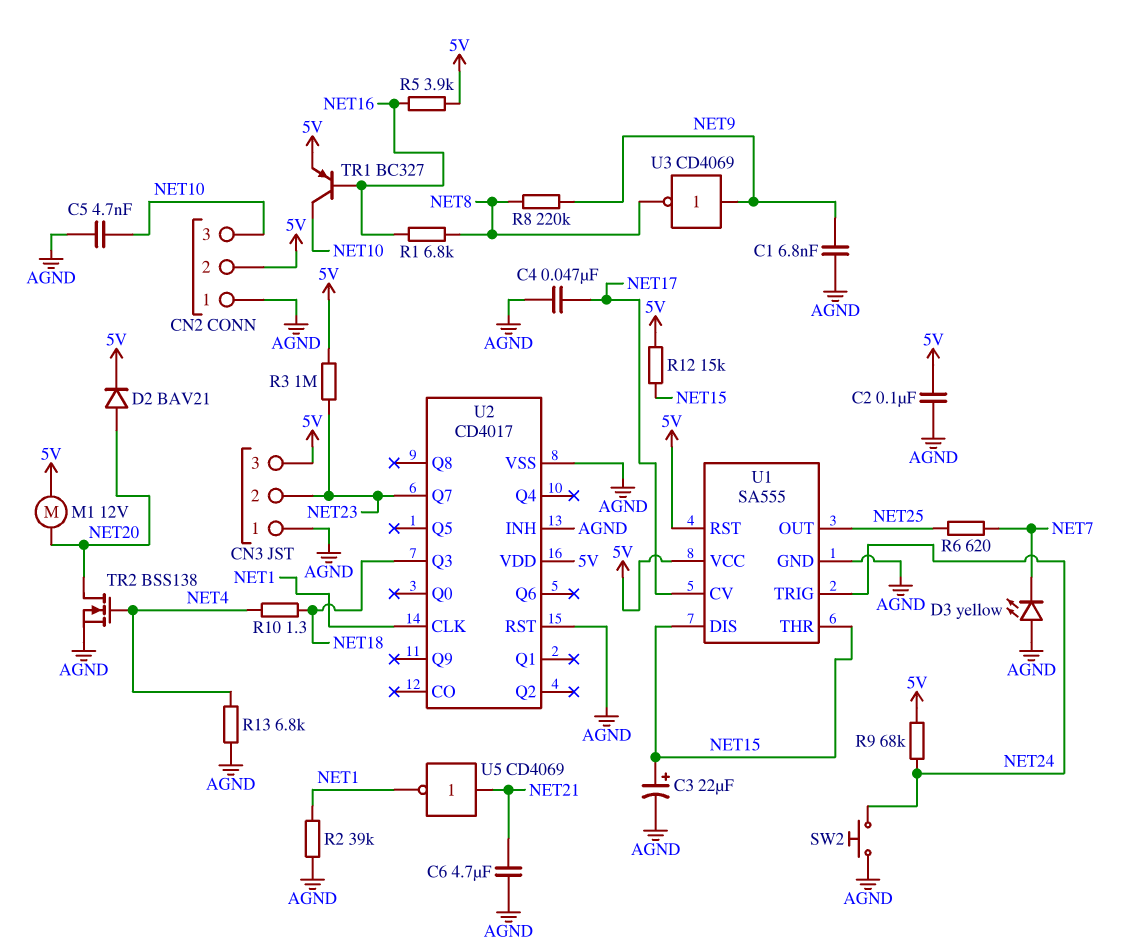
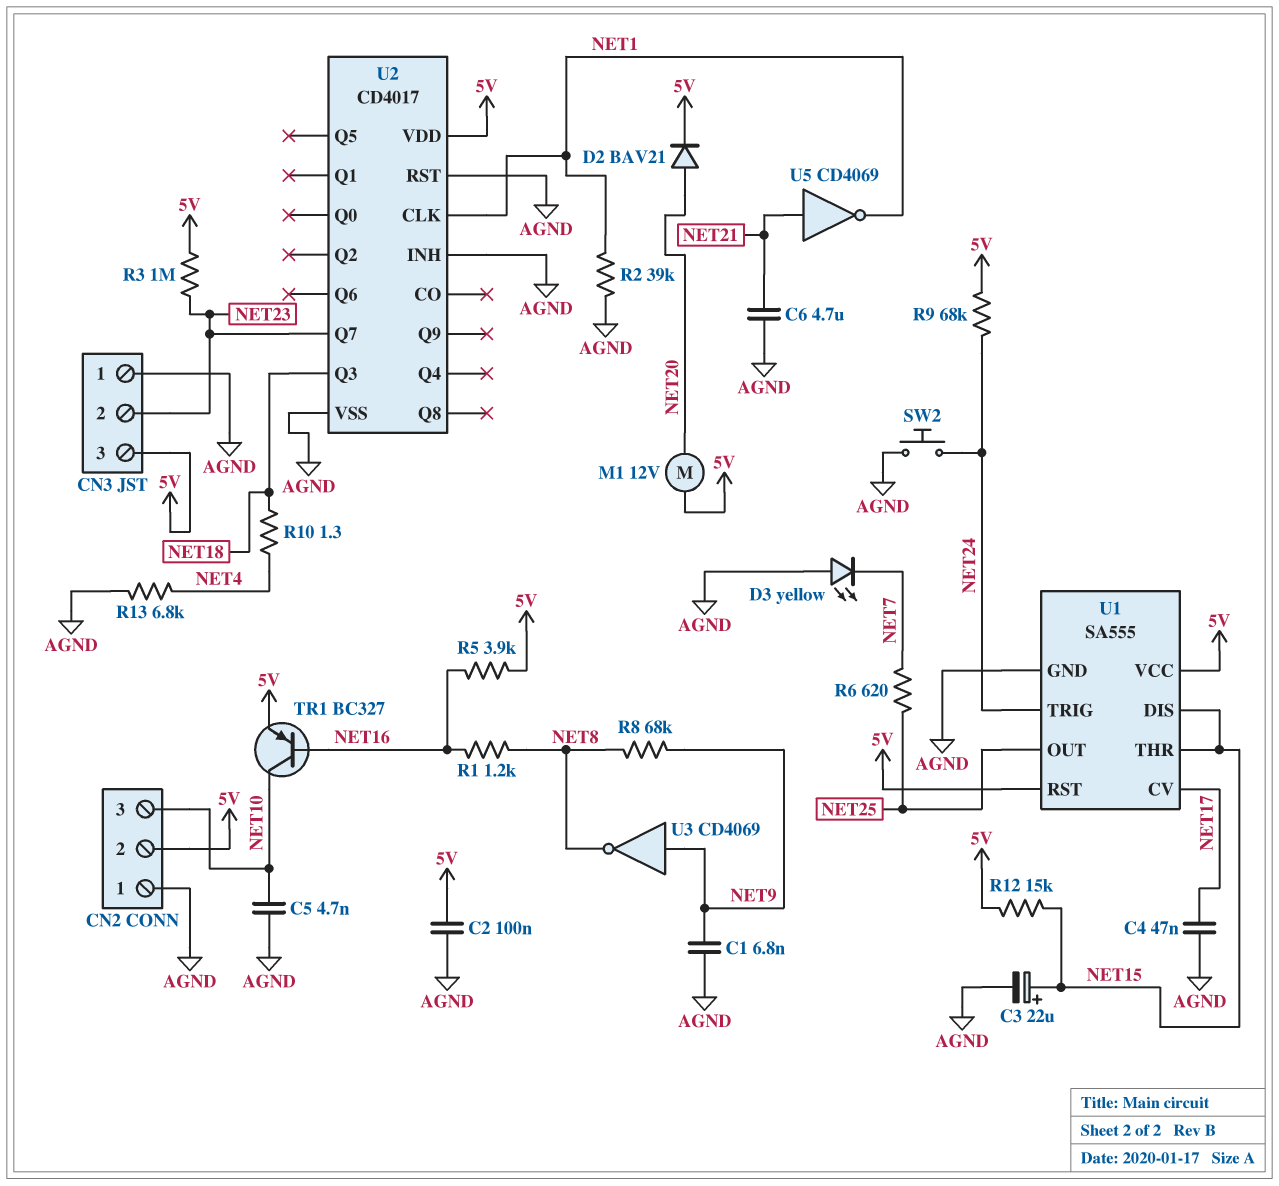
R1: 6.8k (NET8, NET16) -> 1.2k (NET8, NET16)
R8: 220k (NET8, NET9) -> 68k (NET8, NET9)
TR2: NMOS BSS138 (G NET4, D NET20, S AGND) -> none

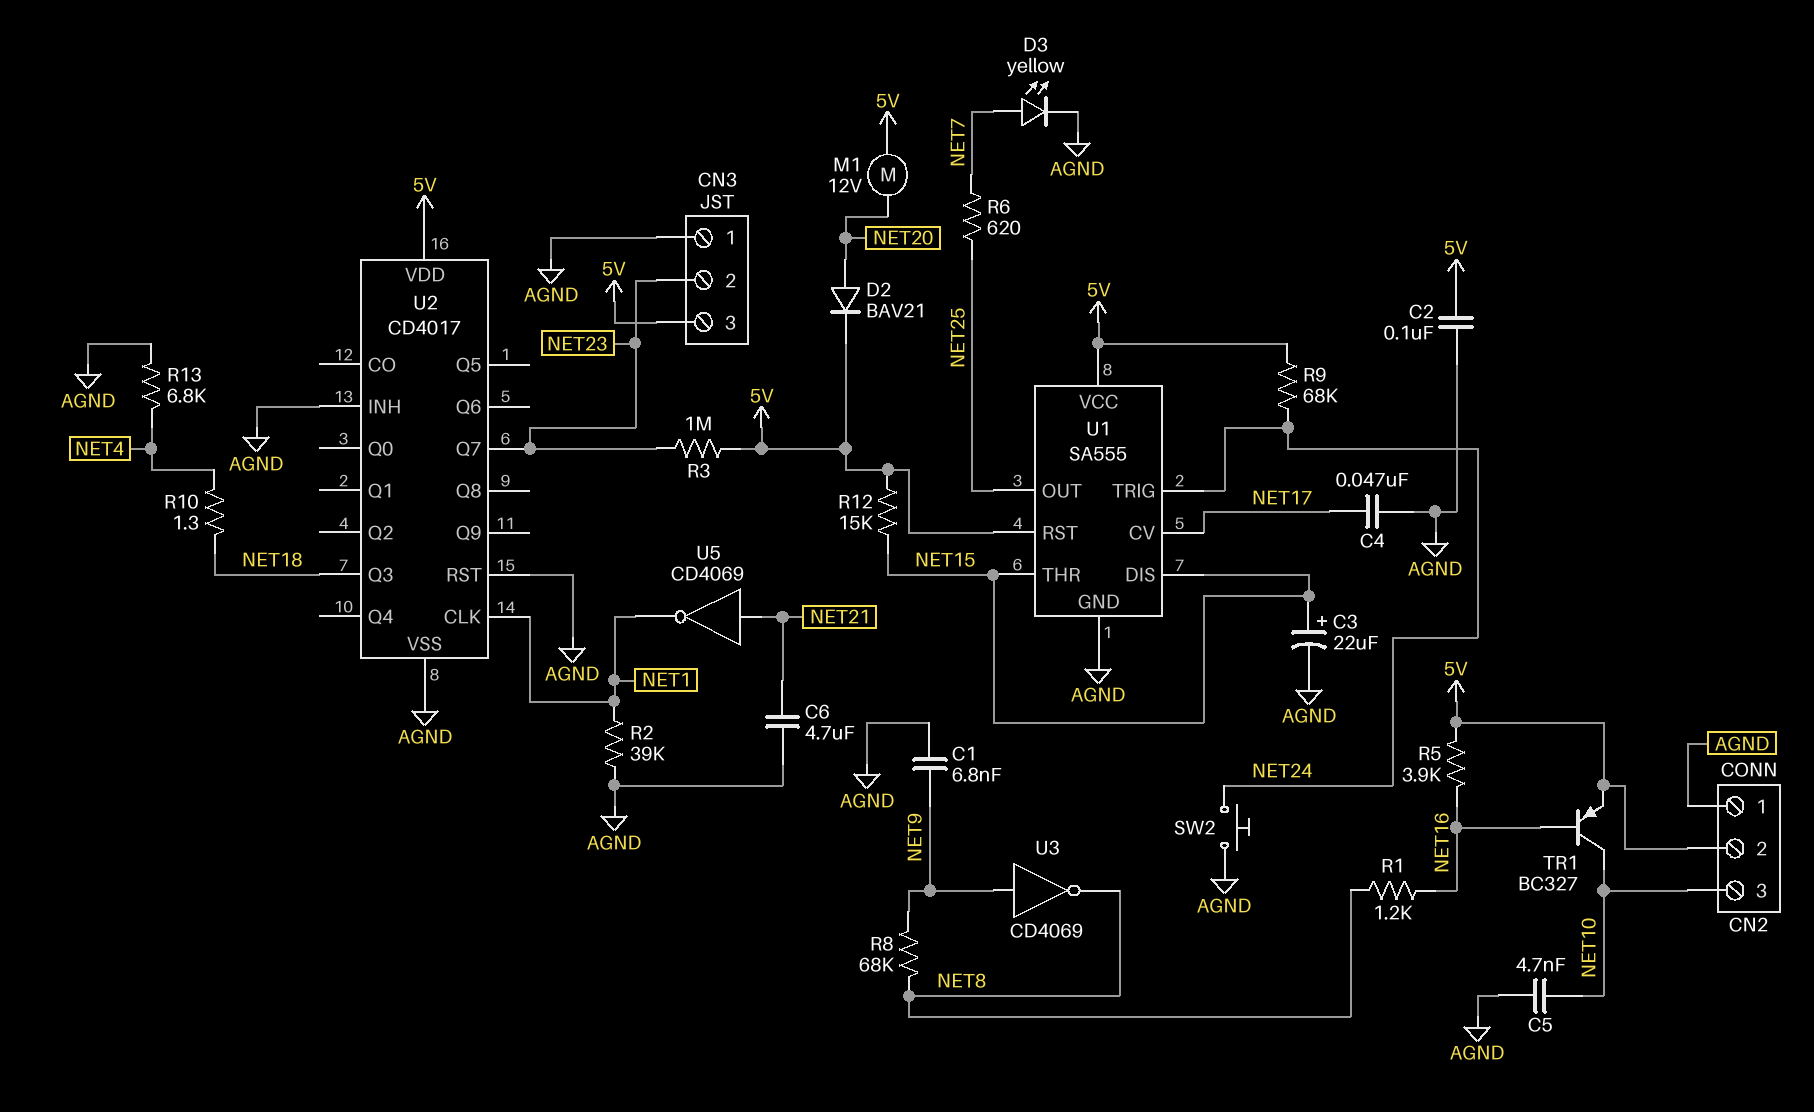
D3: LED yellow (A AGND, K NET7) -> LED yellow (A NET7, K AGND)

